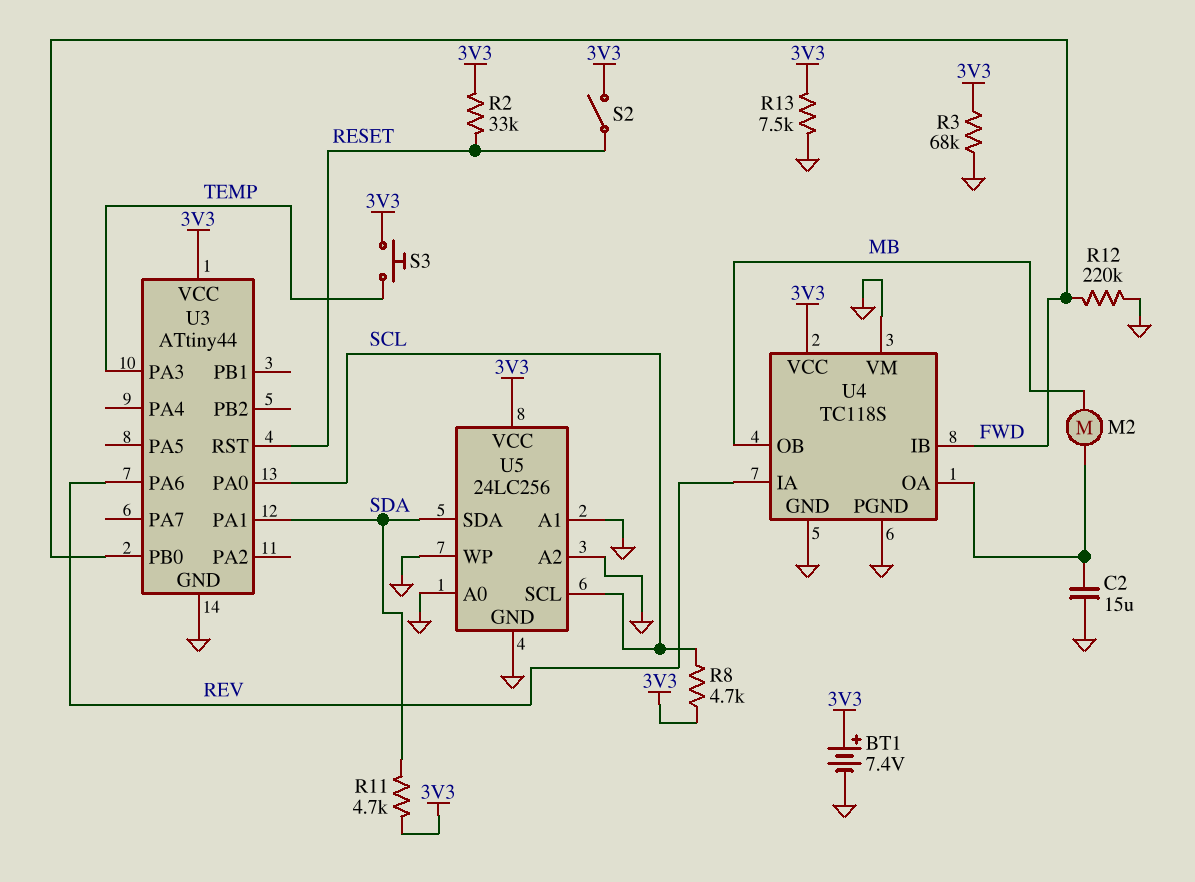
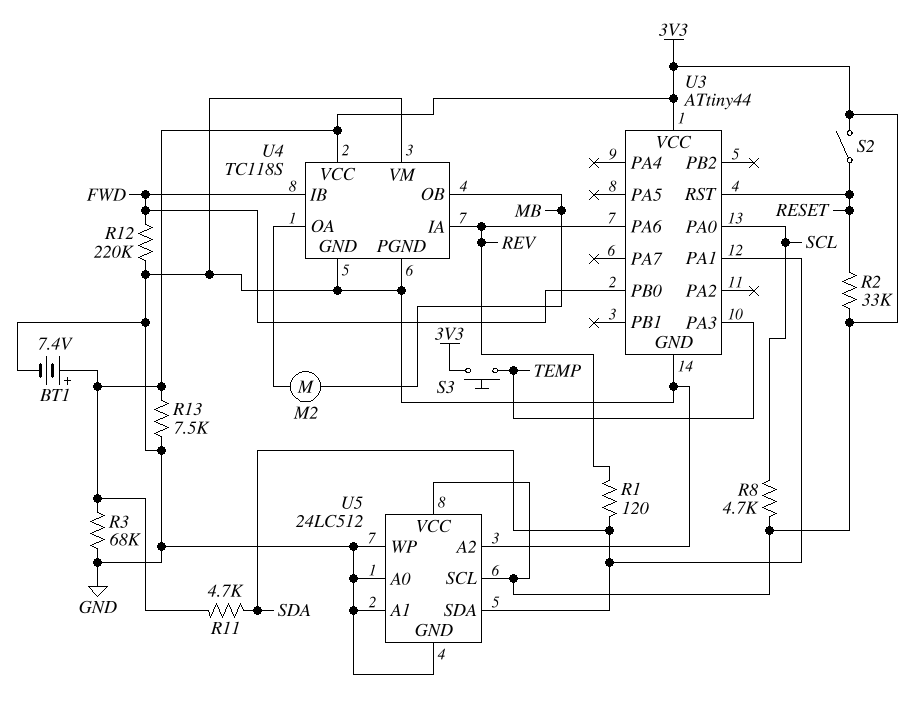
C2: 15uF (GND, U4/OA) -> none
R1: none -> 120 (REV, SDA)
U5: 24LC256 -> 24LC512
U5 pin SCL: SCL -> 3V3

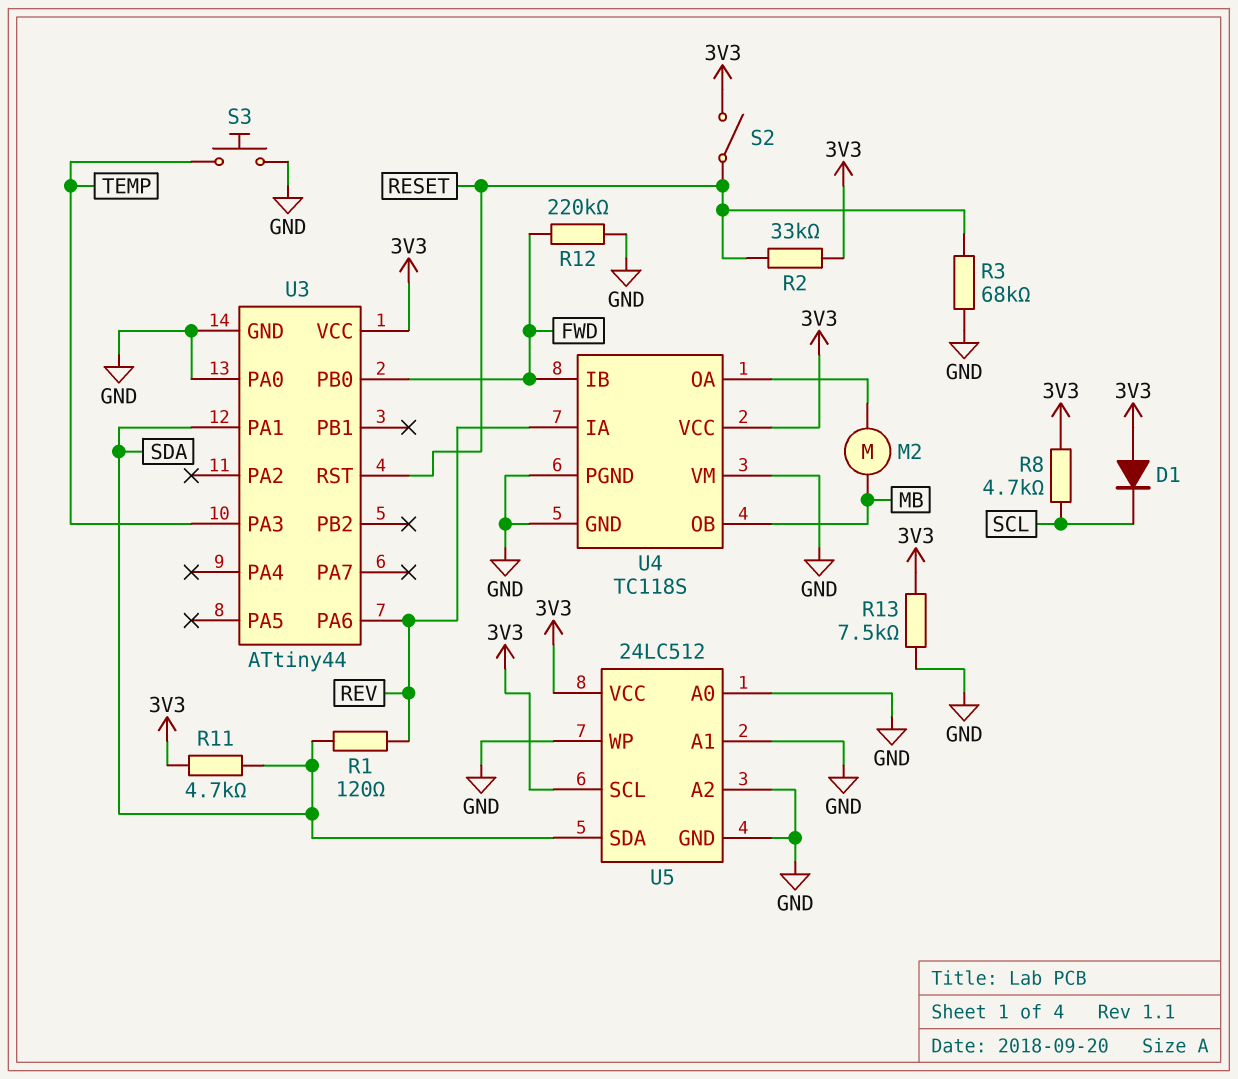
BT1: 7.4V (plus 3V3, minus GND) -> none
D1: none -> diode (A 3V3, K SCL)
R3: 68k (3V3, GND) -> 68k (GND, RESET)
S3: button (3V3, TEMP) -> button (GND, TEMP)
U3 pin PA0: SCL -> GND

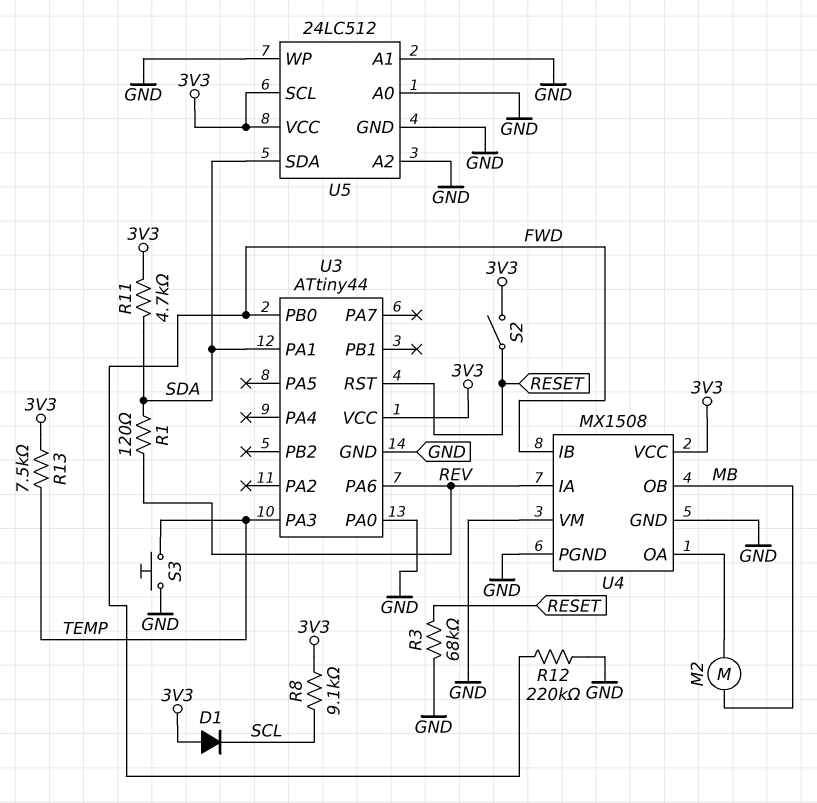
R2: 33k (3V3, RESET) -> none
R8: 4.7k (3V3, SCL) -> 9.1k (3V3, SCL)
R13: 7.5k (3V3, GND) -> 7.5k (3V3, TEMP)
U4: TC118S -> MX1508

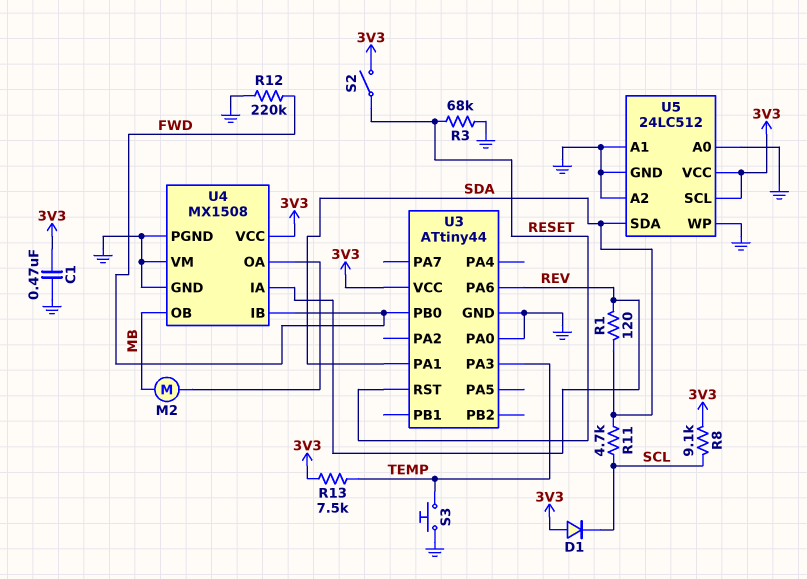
C1: none -> 470nF (3V3, GND)
R11: 4.7k (3V3, SDA) -> 4.7k (SCL, SDA)

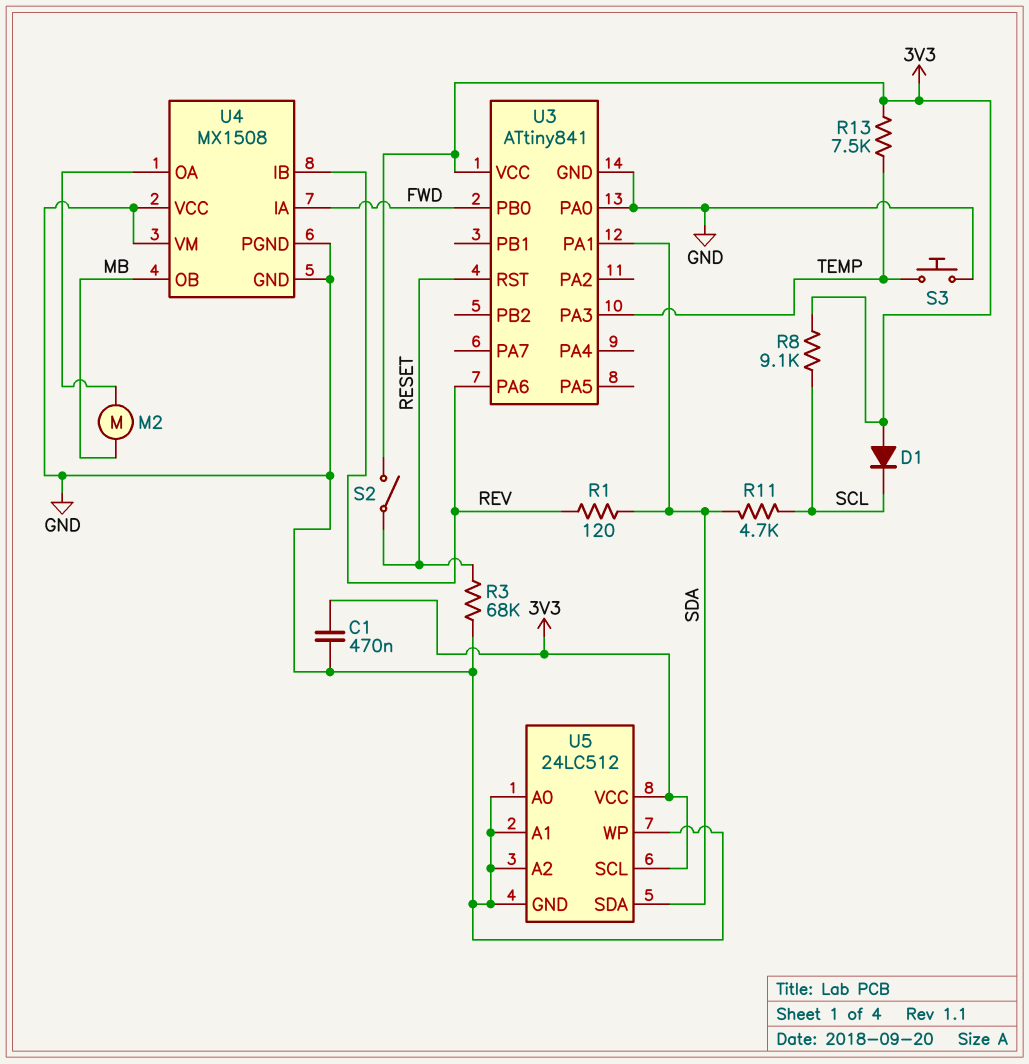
R12: 220k (FWD, GND) -> none
U3: ATtiny44 -> ATtiny841
U4 pin IA: REV -> FWD
U4 pin IB: FWD -> REV
U4 pin VCC: 3V3 -> GND

